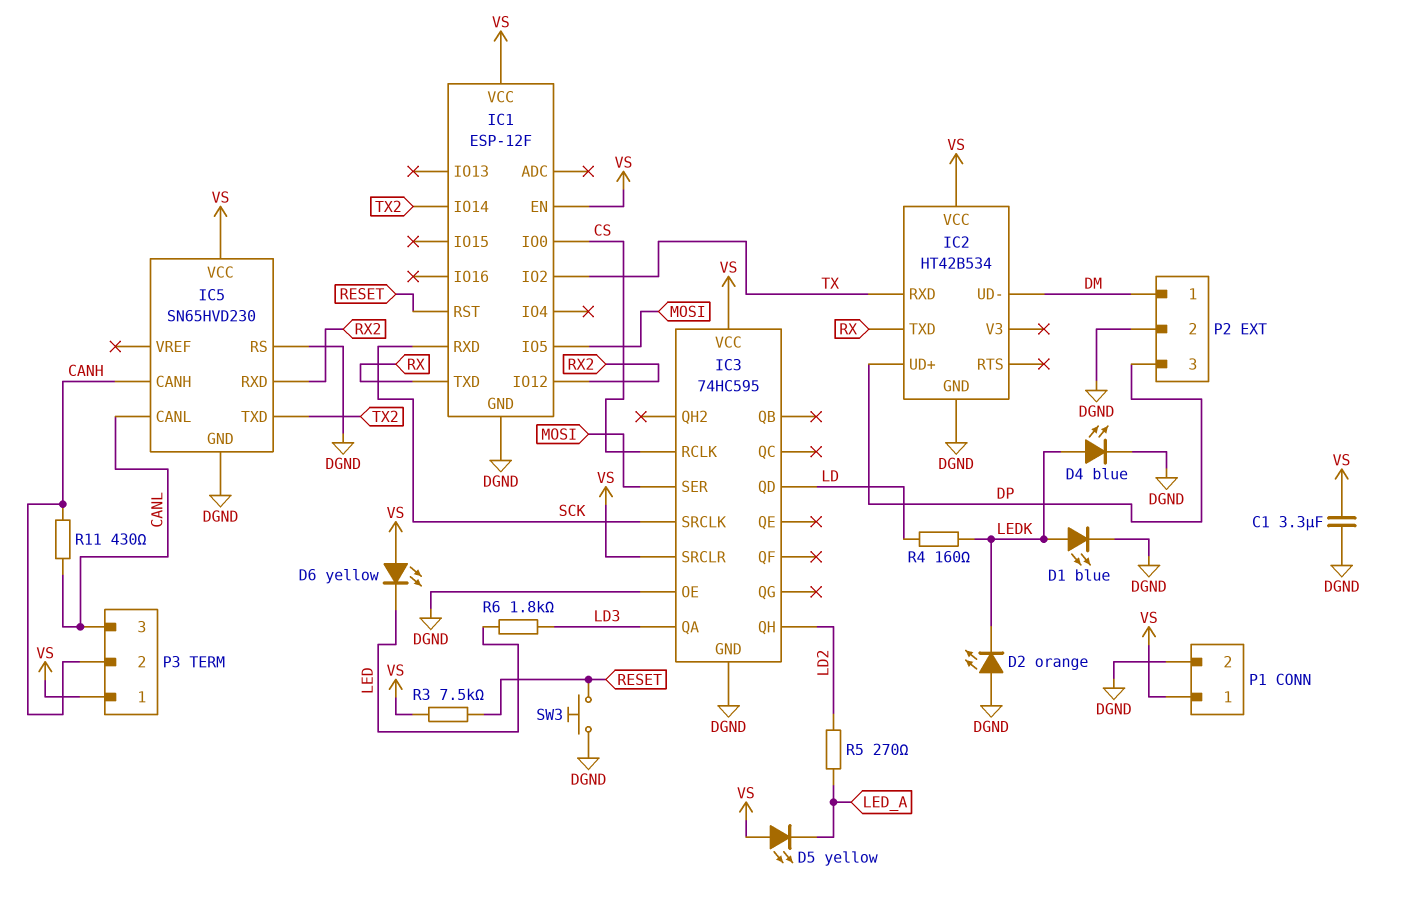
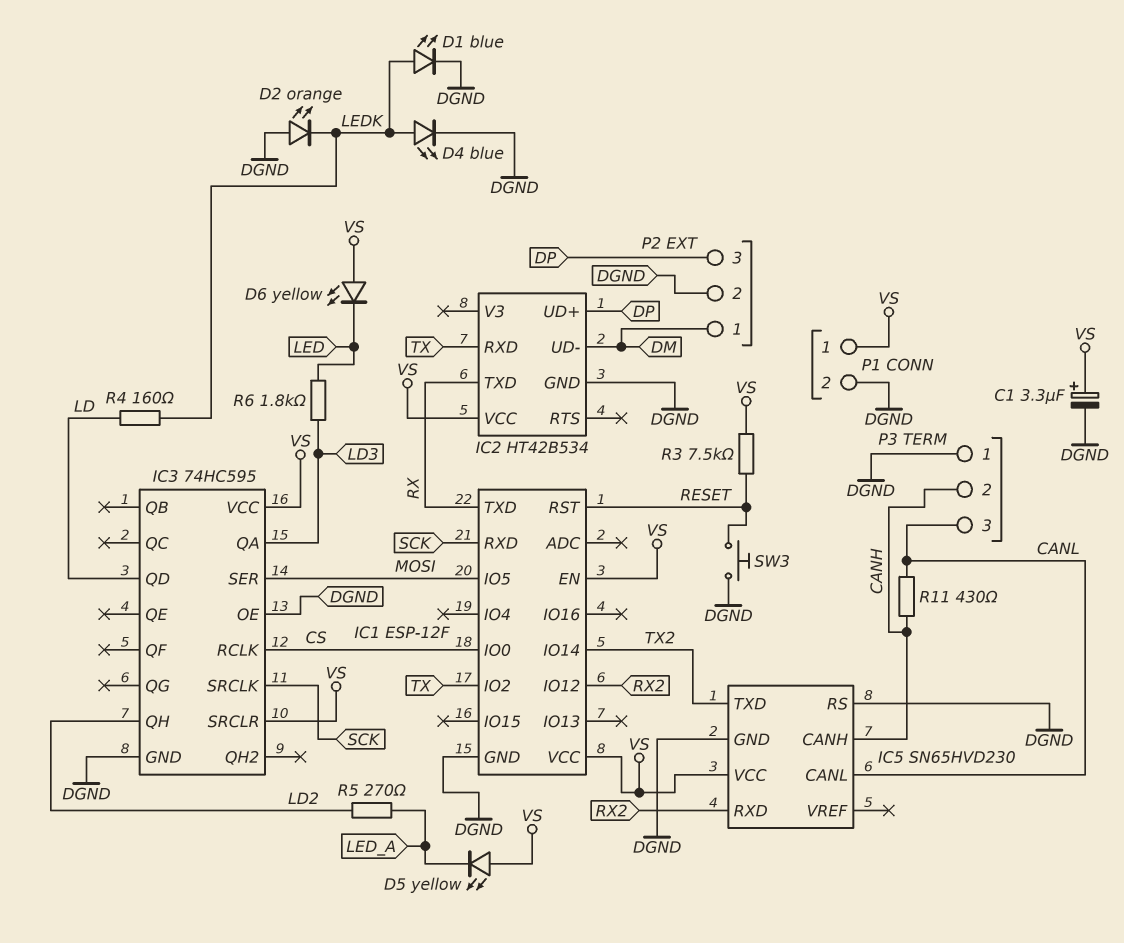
C1: 3.3uF (DGND, VS) -> 3.3uF (plus VS, minus DGND)
P3 pin 1: VS -> DGND

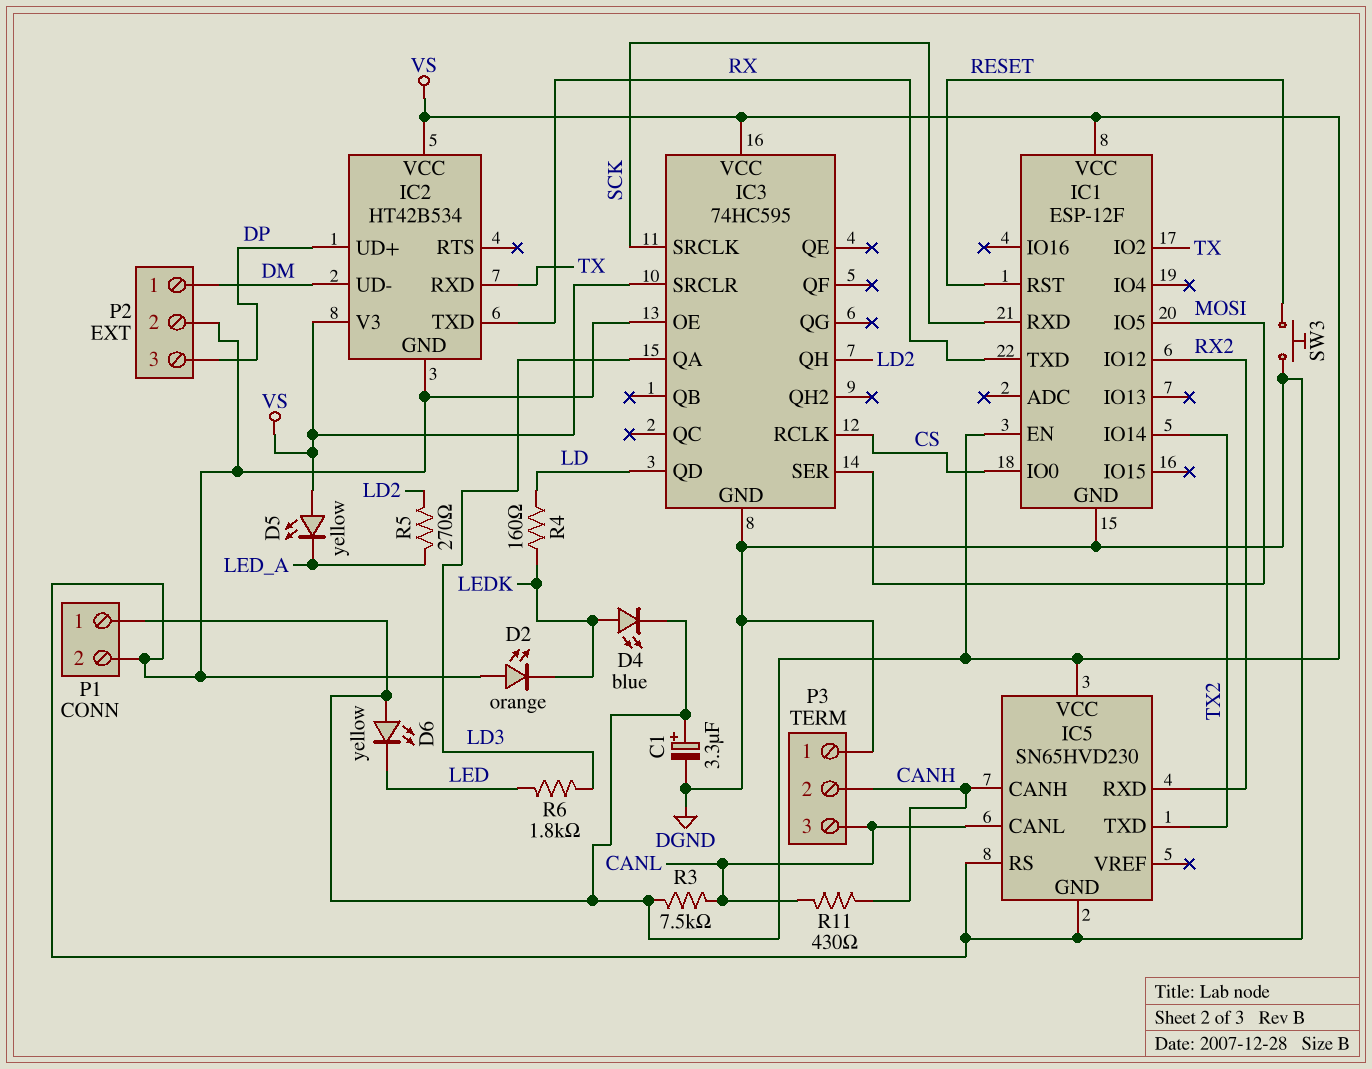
D1: LED blue (A LEDK, K DGND) -> none
D4: LED blue (A LEDK, K DGND) -> LED blue (A LEDK, K VS)
IC2 pin V3: none -> VS
R3: 7.5k (RESET, VS) -> 7.5k (CANL, VS)

